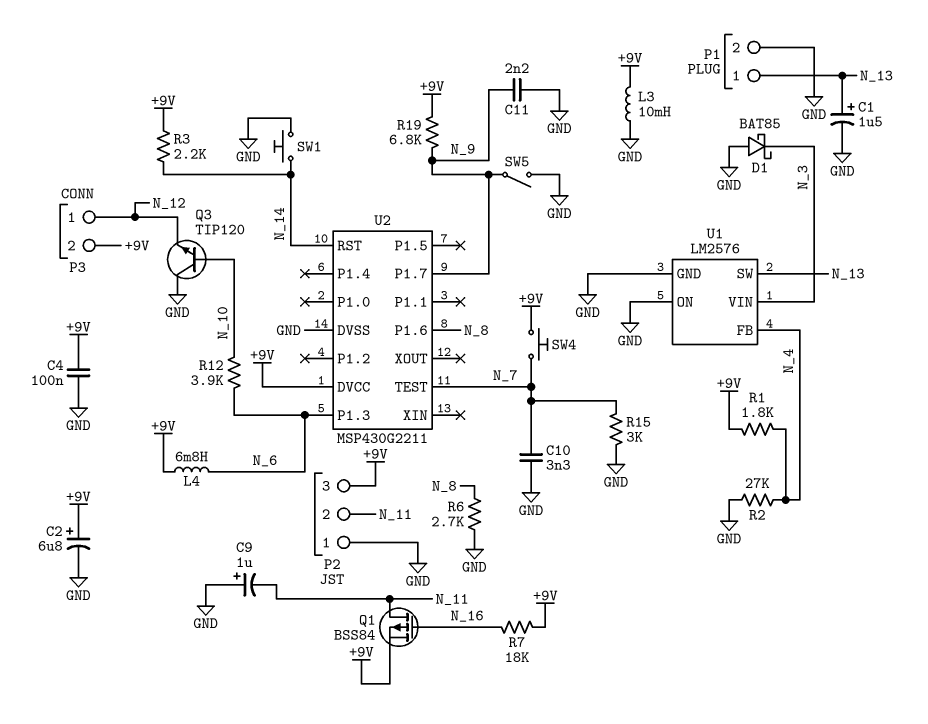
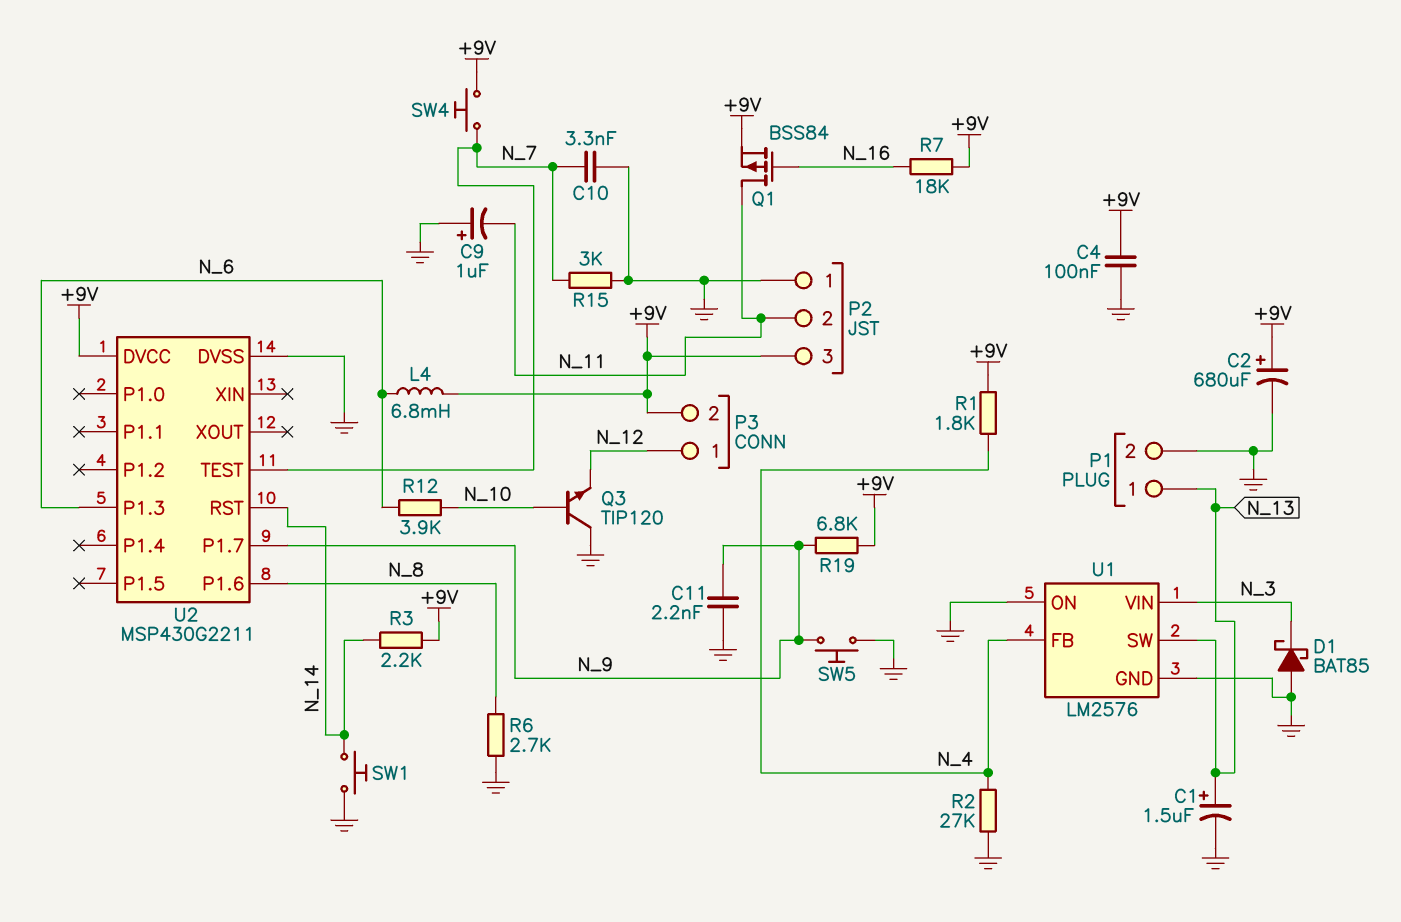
C2: 6.8uF (plus +9V, minus GND) -> 680uF (plus +9V, minus GND)
L3: 10mH (+9V, GND) -> none
SW5: switch (GND, N_9) -> button (GND, N_9)

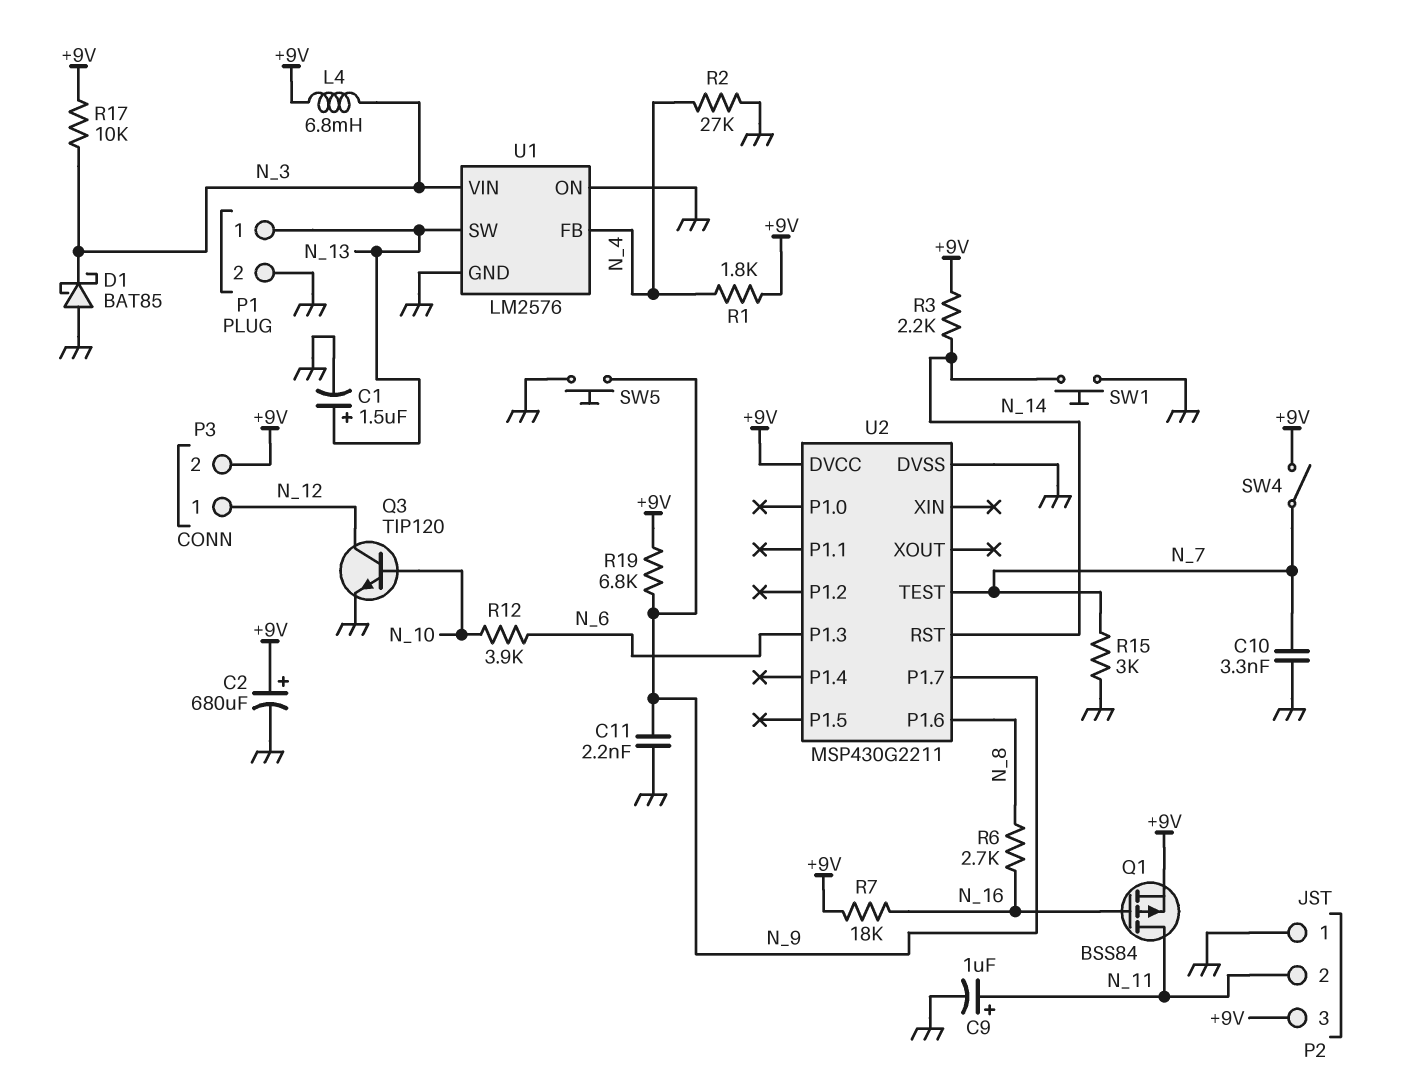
C4: 100nF (+9V, GND) -> none
C9: 1uF (plus GND, minus N_11) -> 1uF (plus N_11, minus GND)
L4: 6.8mH (+9V, N_6) -> 6.8mH (+9V, N_3)
Q3: NPN TIP120 (B N_10, C GND, E N_12) -> NPN TIP120 (B N_10, C N_12, E GND)
R6: 2.7k (GND, N_8) -> 2.7k (N_8, N_16)
R17: none -> 10k (+9V, N_3)
SW4: button (+9V, N_7) -> switch (+9V, N_7)

